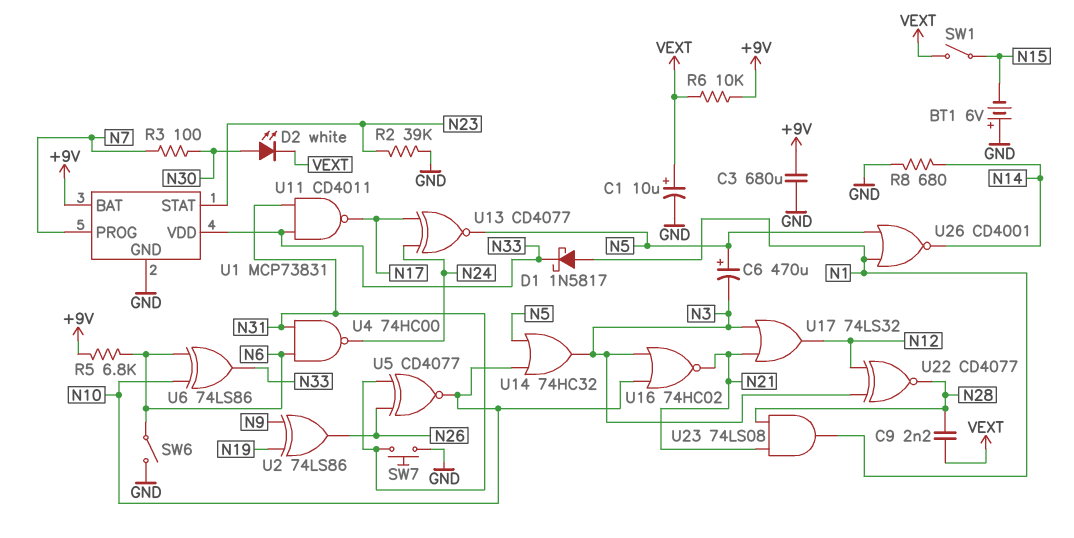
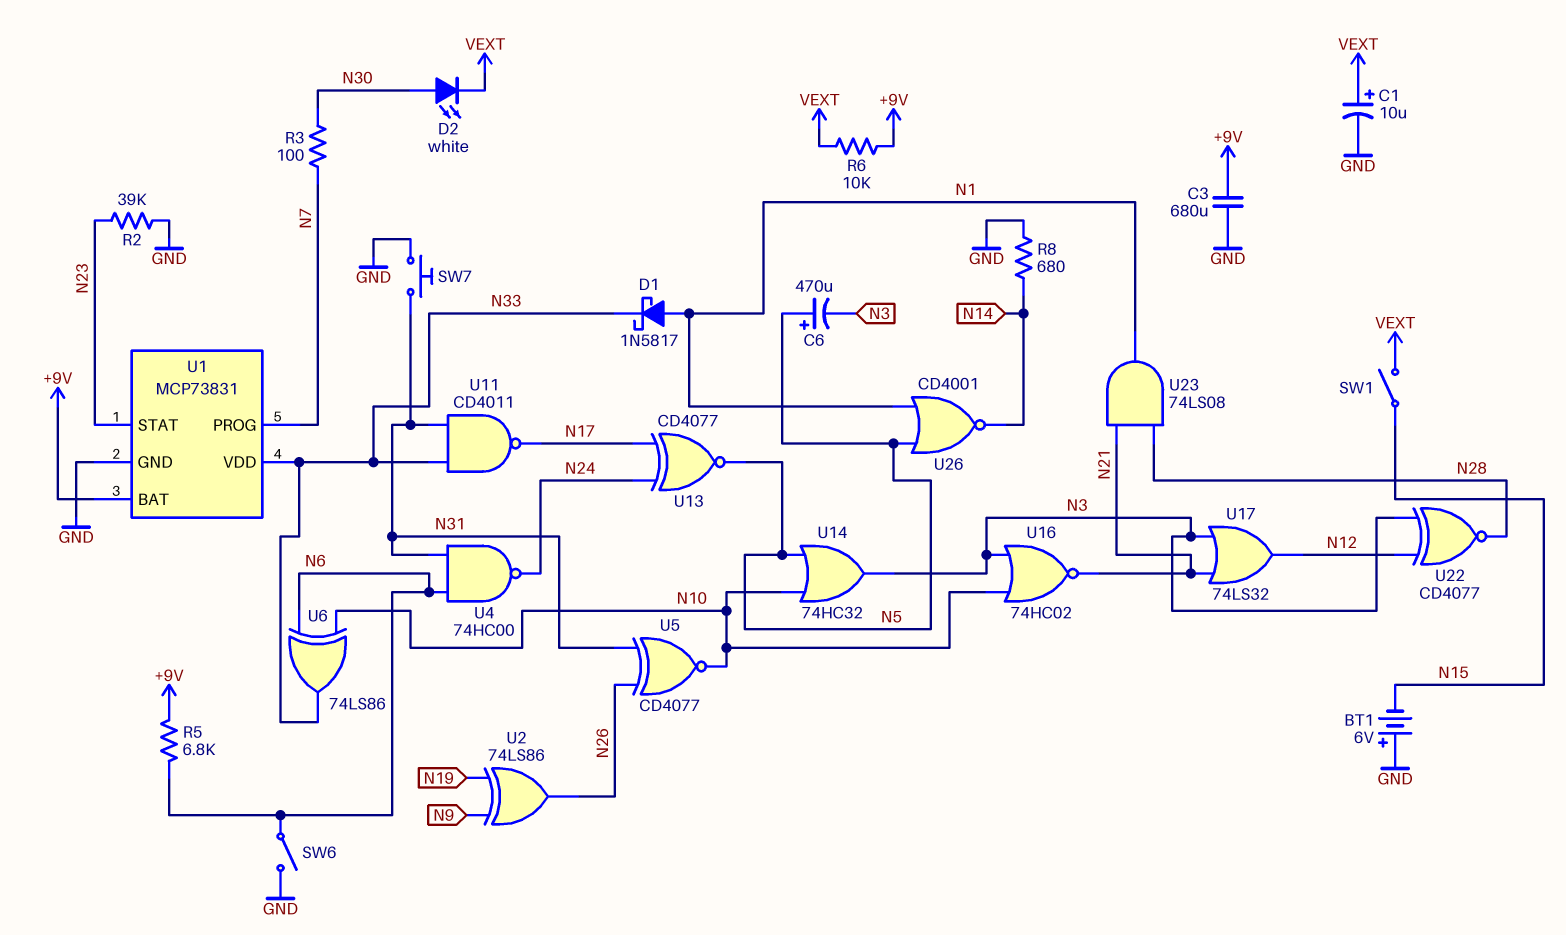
C9: 2.2nF (N28, VEXT) -> none

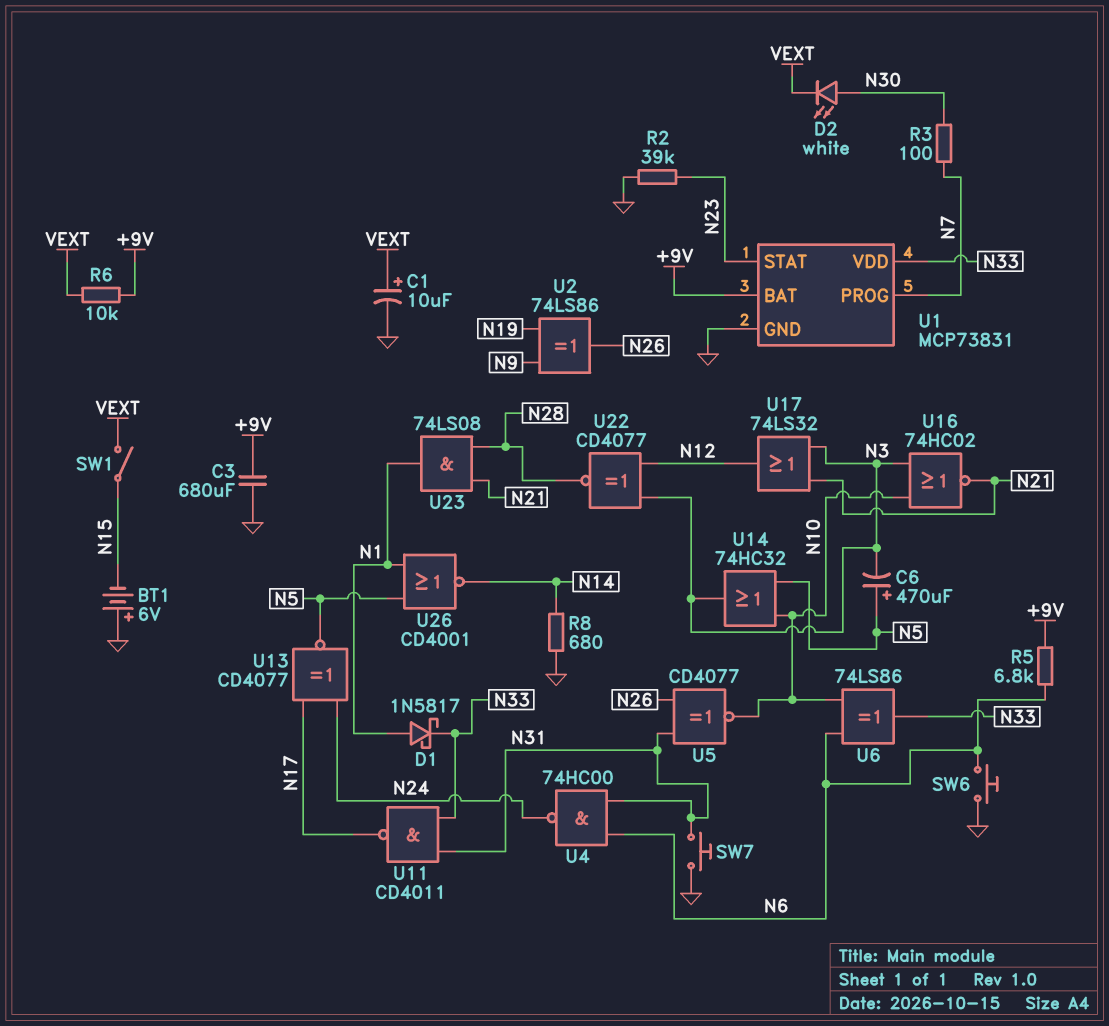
SW6: switch (GND, N6) -> button (GND, N6)

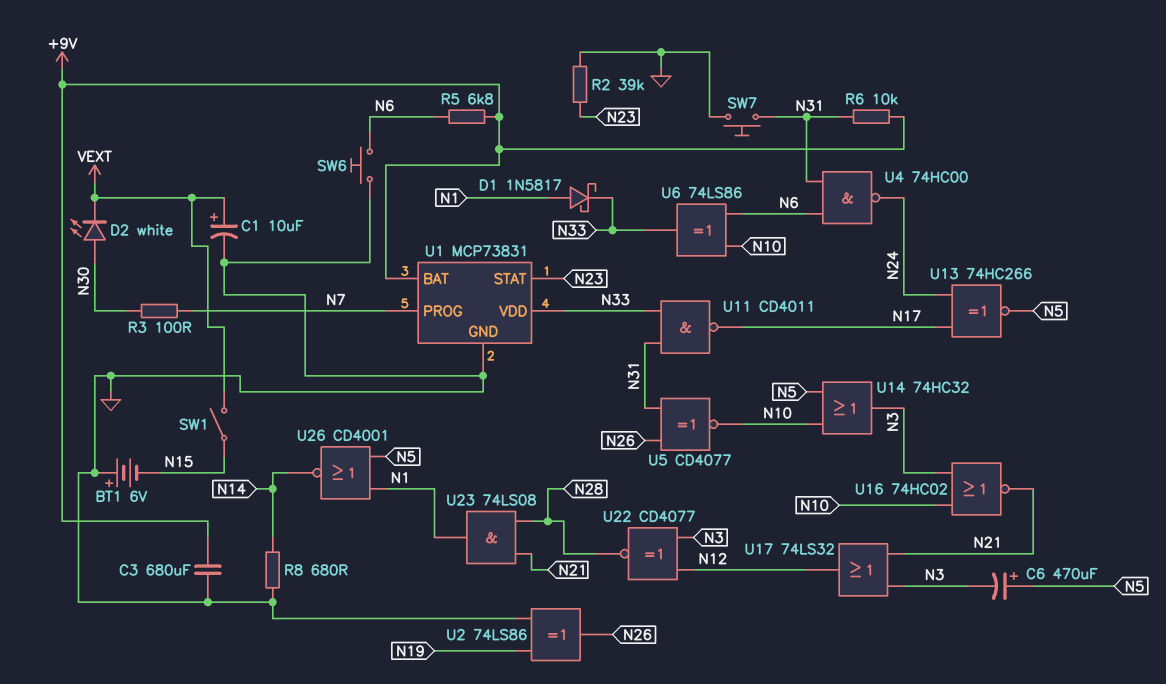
R6: 10k (+9V, VEXT) -> 10k (+9V, N31)
U2: XOR 74LS86 (in N9, in N19, out N26) -> XOR 74LS86 (in GND, in N19, out N26)
U13: XNOR CD4077 (in N17, in N24, out N5) -> XNOR 74HC266 (in N17, in N24, out N5)

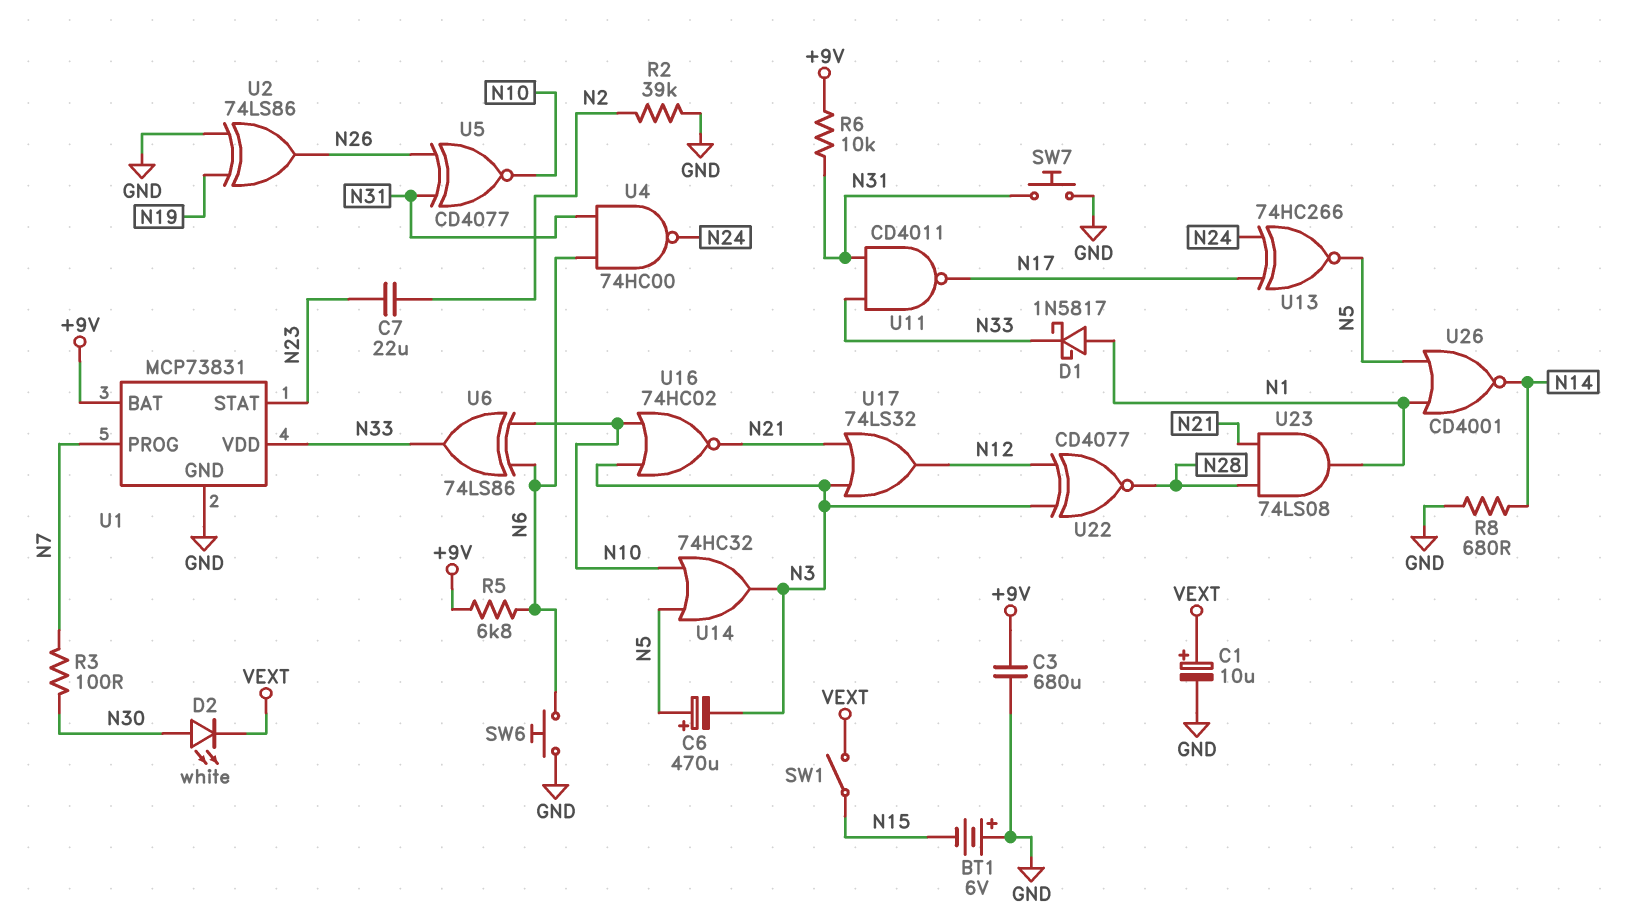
C7: none -> 22uF (N2, N23)
R2: 39k (GND, N23) -> 39k (GND, N2)

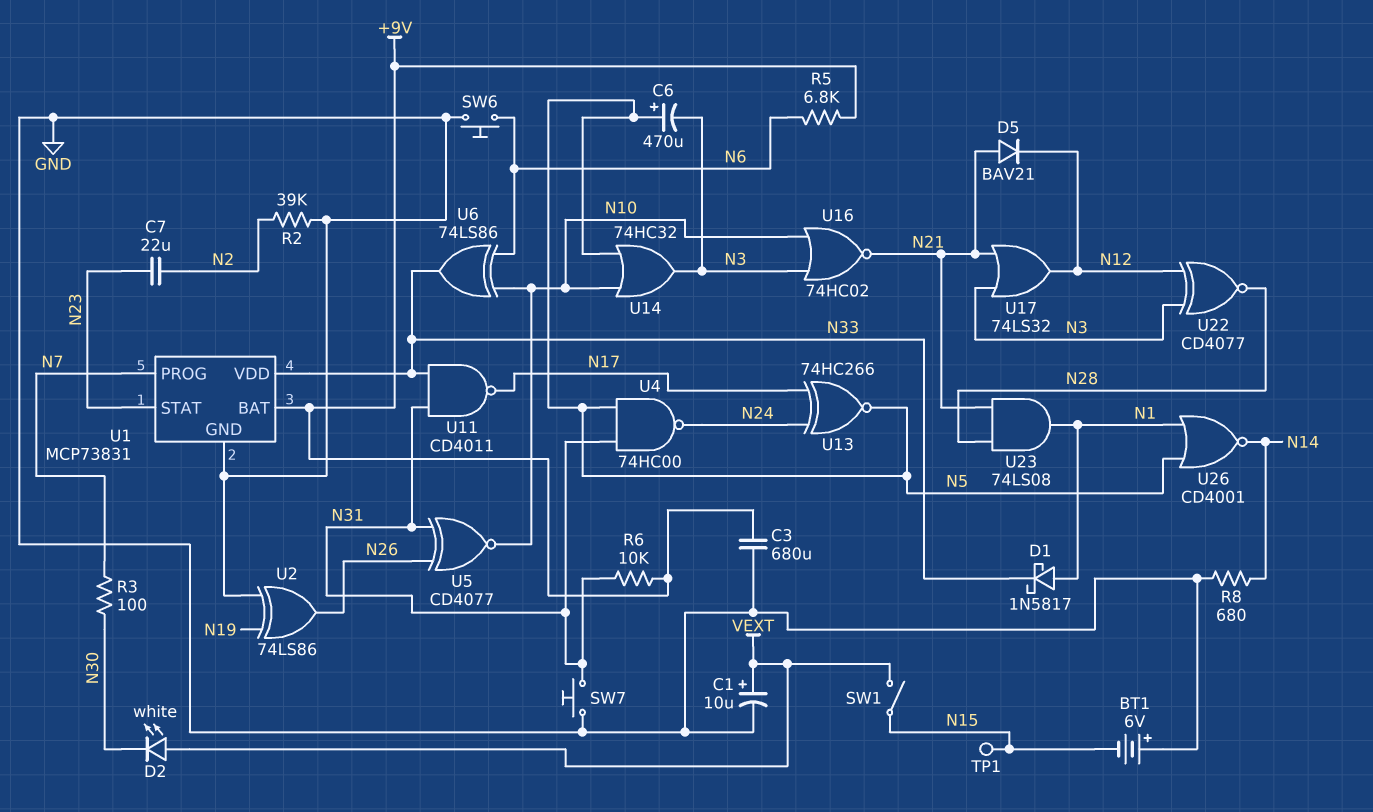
D2: LED white (A N30, K VEXT) -> LED white (A VEXT, K N30)
D5: none -> diode BAV21 (A N21, K N12)
TP1: none -> test point (N15)
U4: NAND 74HC00 (in N6, in N31, out N24) -> NAND 74HC00 (in N5, in N31, out N24)

